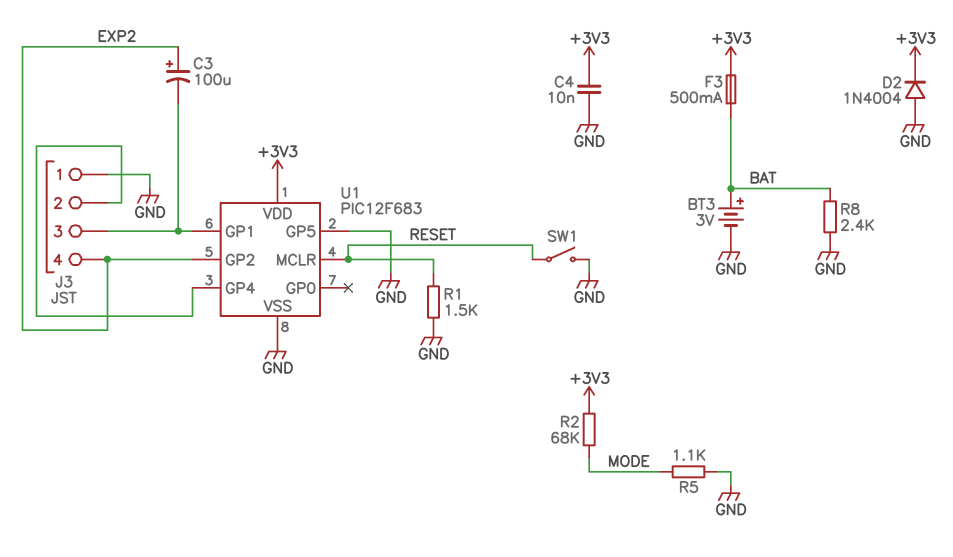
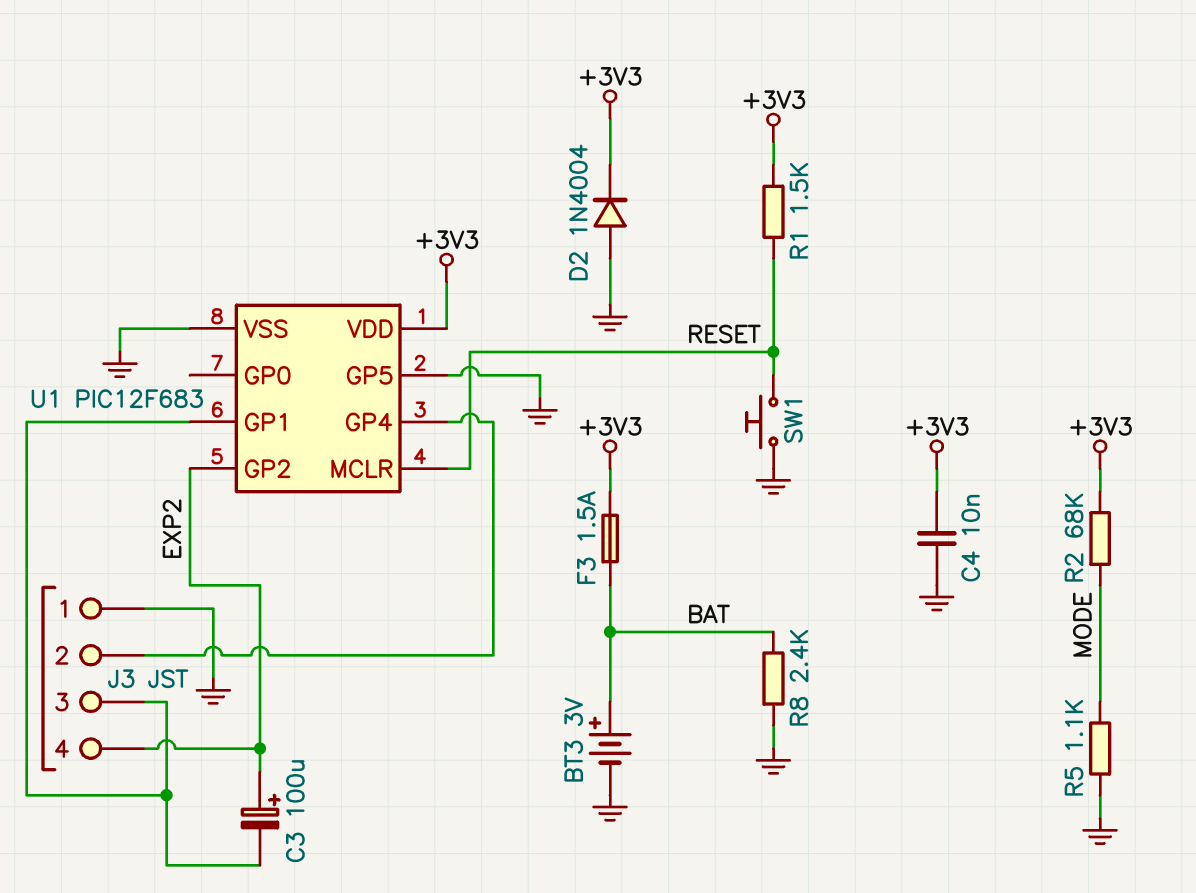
F3: 500mA (+3V3, BAT) -> 1.5A (+3V3, BAT)
R1: 1.5k (GND, RESET) -> 1.5k (+3V3, RESET)
SW1: switch (GND, RESET) -> button (GND, RESET)

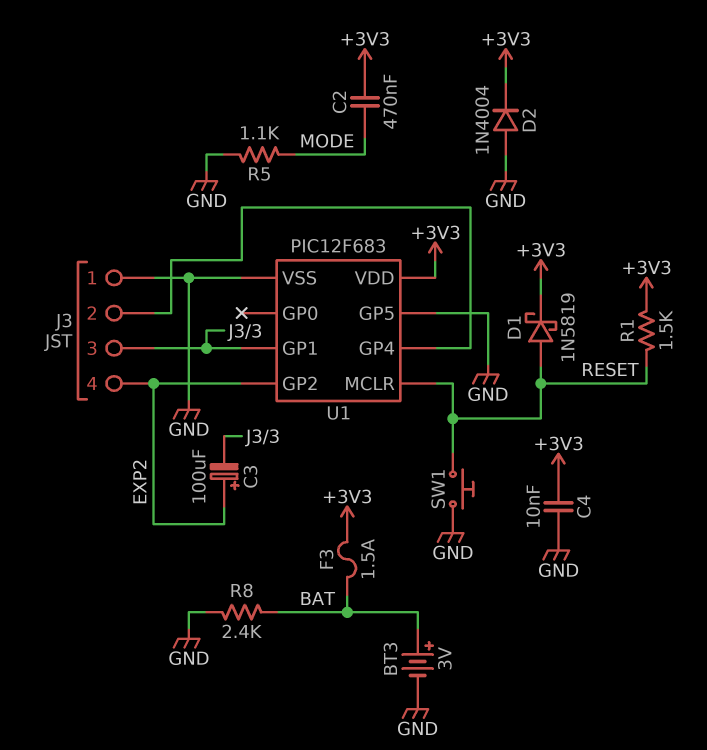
C2: none -> 470nF (+3V3, MODE)
D1: none -> schottky 1N5819 (A RESET, K +3V3)
R2: 68k (+3V3, MODE) -> none

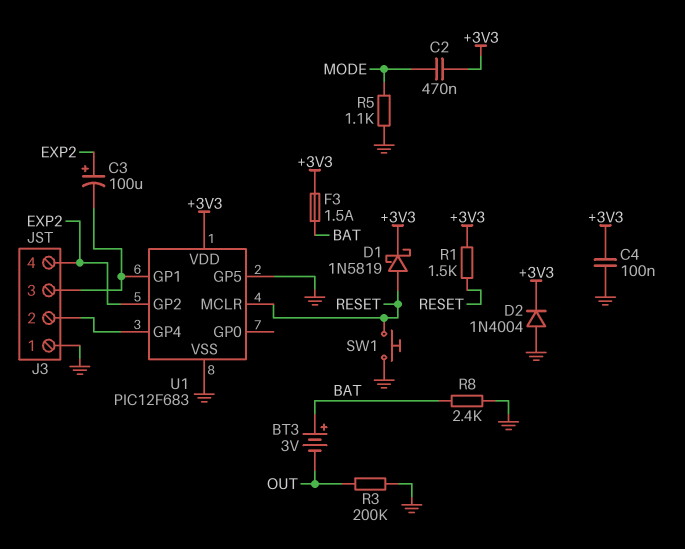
BT3: 3V (plus BAT, minus GND) -> 3V (plus BAT, minus OUT)
C4: 10nF (+3V3, GND) -> 100nF (+3V3, GND)
R3: none -> 200k (GND, OUT)

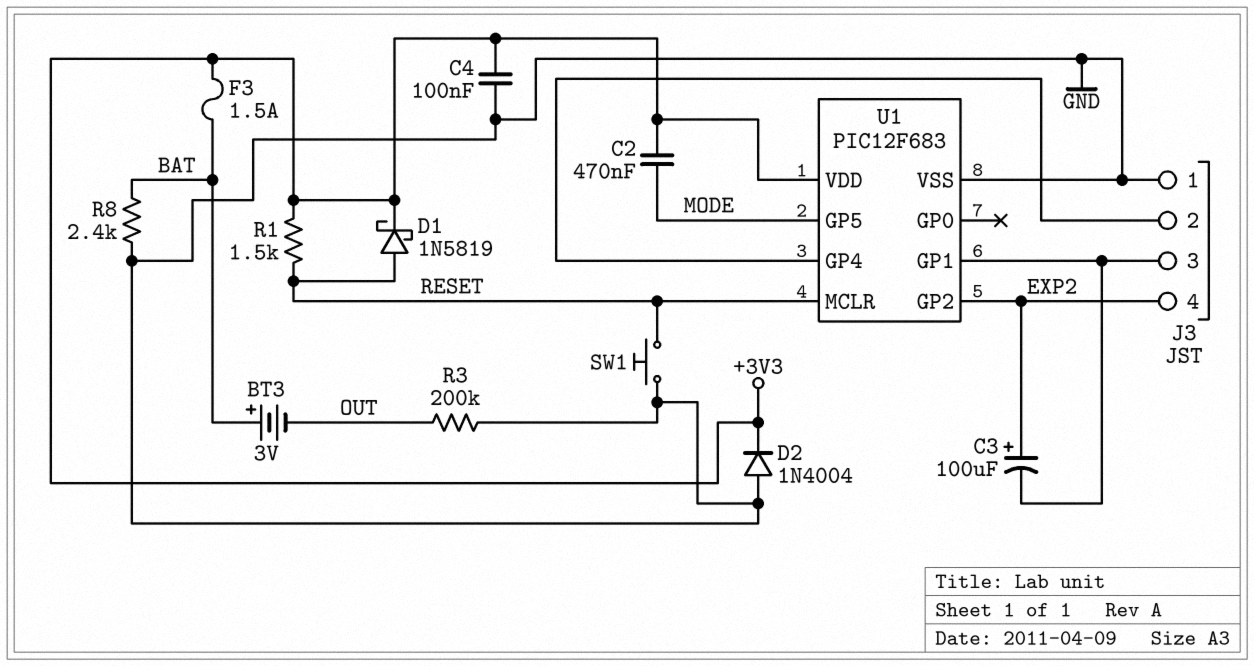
R5: 1.1k (GND, MODE) -> none
U1 pin GP5: GND -> MODE

